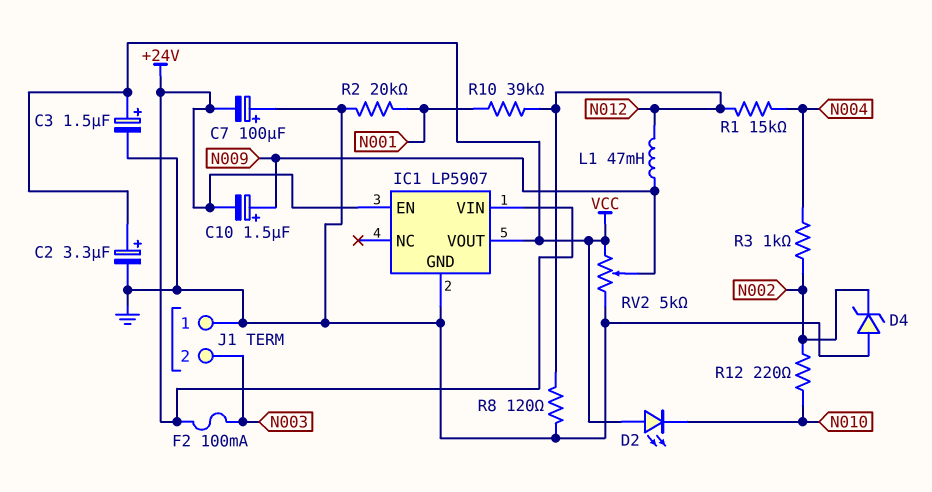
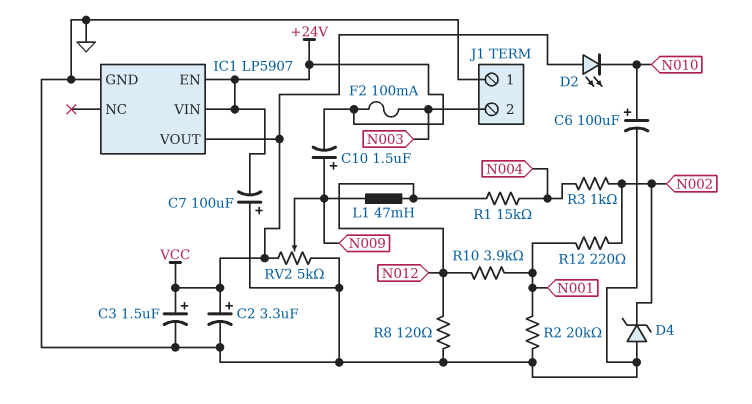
C6: none -> 100uF (plus N010, minus GND)
R10: 39k (N001, N012) -> 3.9k (N001, N012)
R12: 220 (N002, N010) -> 220 (N001, N002)

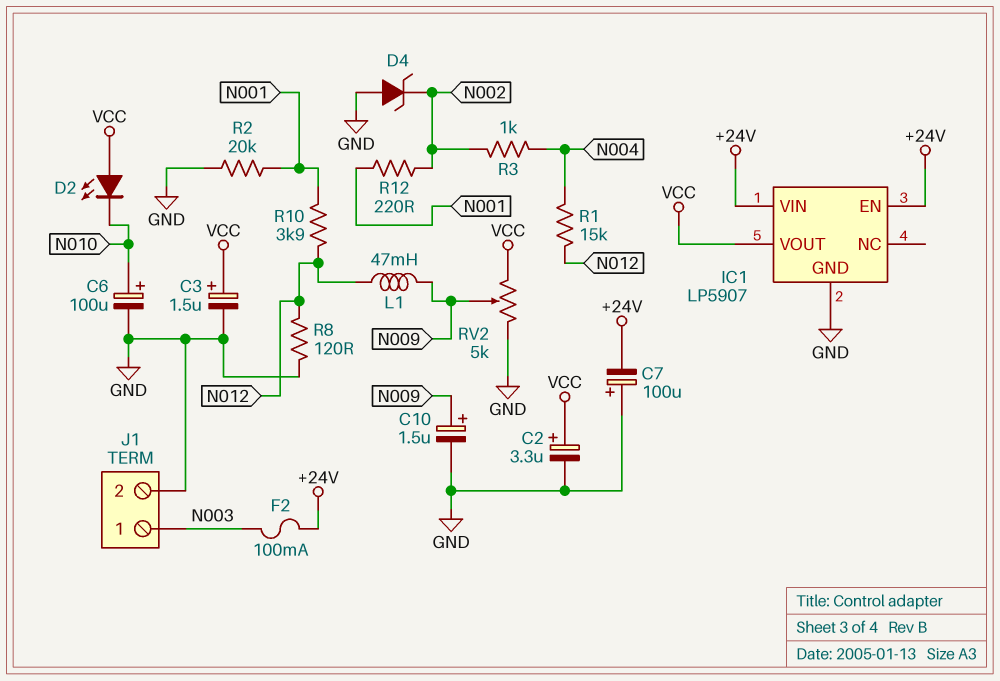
C10: 1.5uF (plus N009, minus +24V) -> 1.5uF (plus N009, minus GND)
J1 pin 1: GND -> N003
J1 pin 2: N003 -> GND

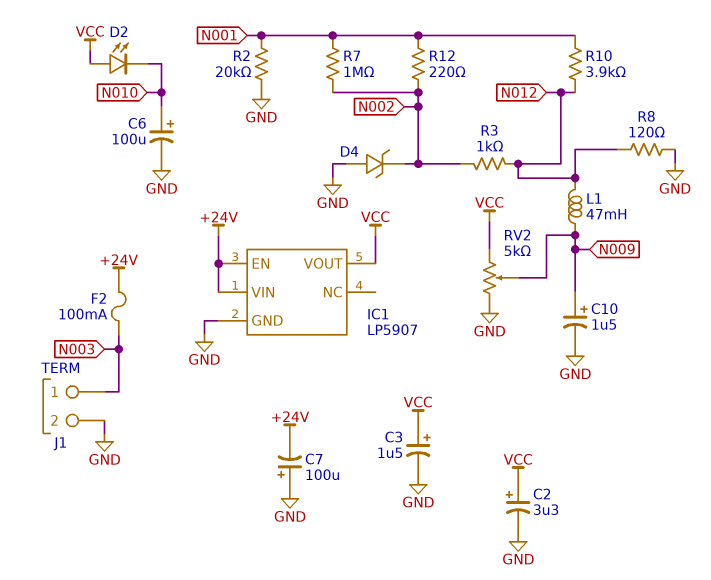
R1: 15k (N004, N012) -> none
R3: 1k (N002, N004) -> 1k (N002, N012)
R7: none -> 1M (N001, N002)

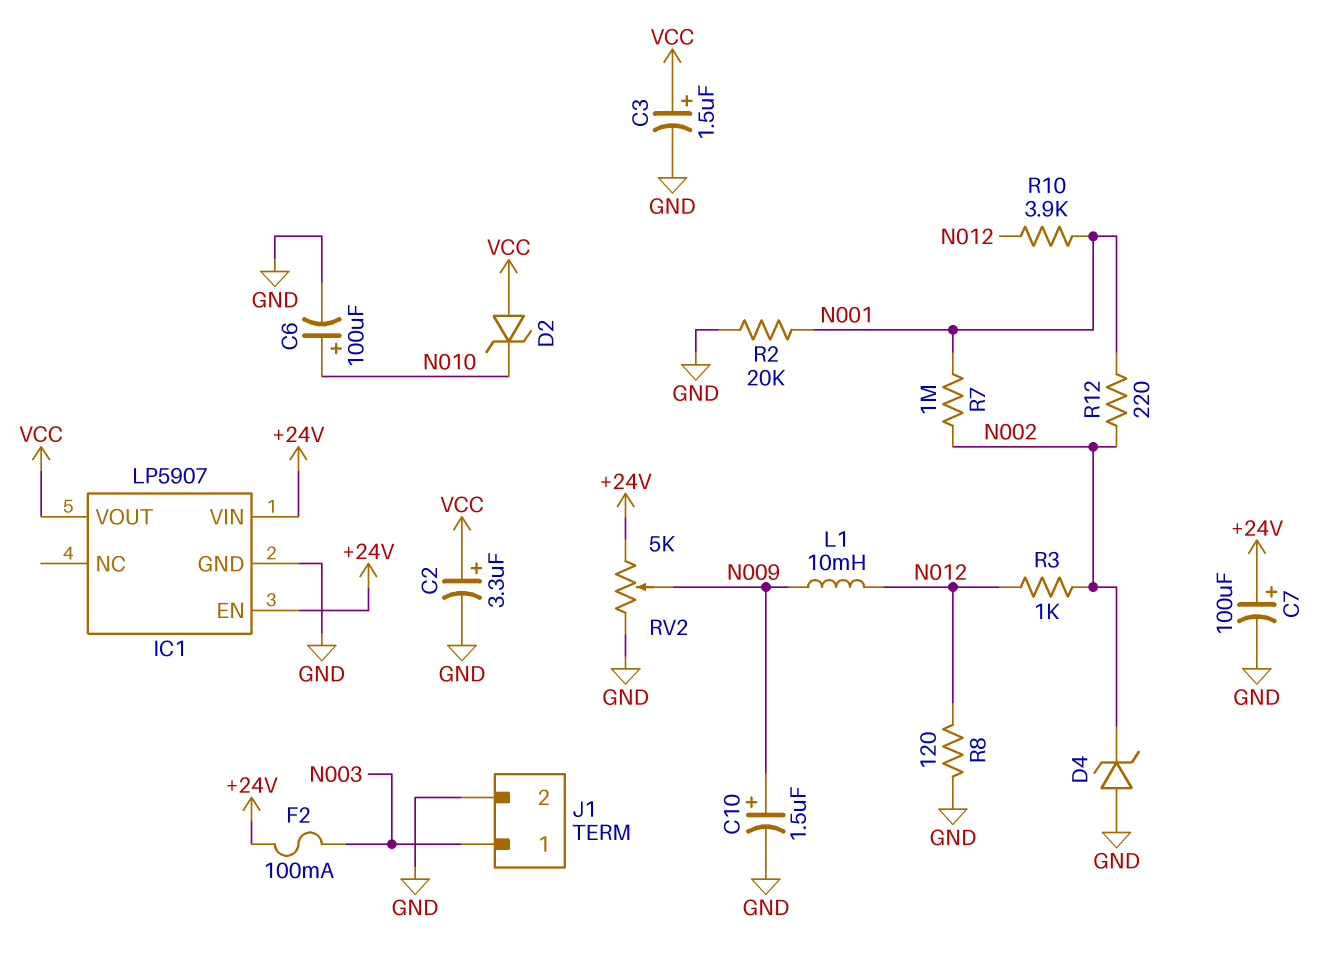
C7: 100uF (plus GND, minus +24V) -> 100uF (plus +24V, minus GND)
D2: LED (A VCC, K N010) -> zener (A VCC, K N010)
L1: 47mH (N009, N012) -> 10mH (N009, N012)
RV2: 5k (GND, VCC, wiper N009) -> 5k (+24V, GND, wiper N009)

